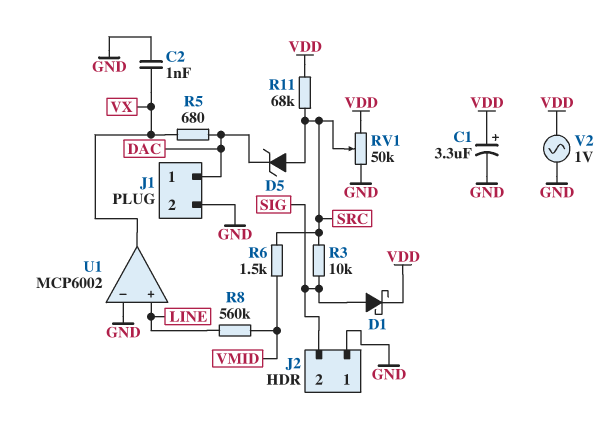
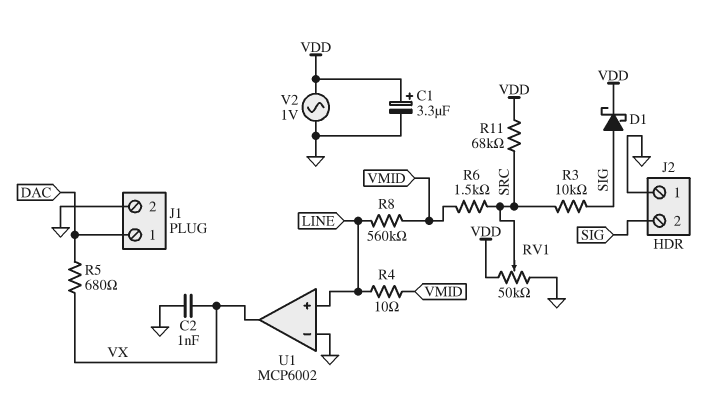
D5: zener (A SRC, K DAC) -> none
R4: none -> 10 (LINE, VMID)

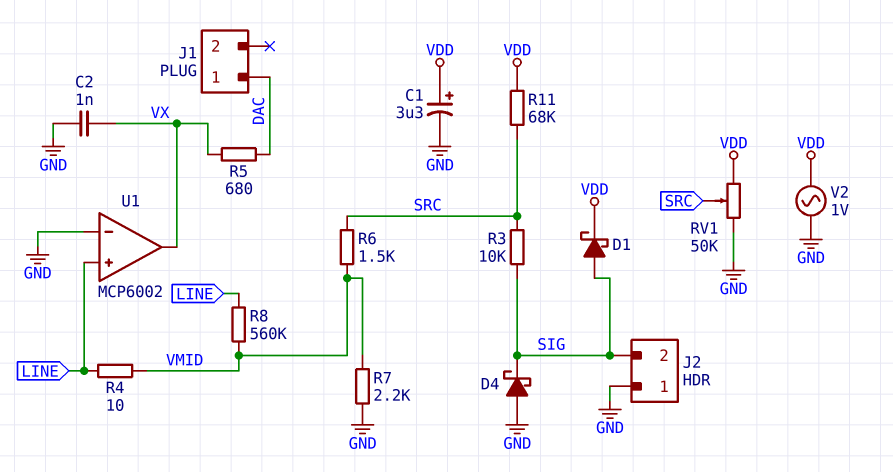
D4: none -> schottky (A GND, K SIG)
J1 pin 2: GND -> none
R7: none -> 2.2k (GND, VMID)

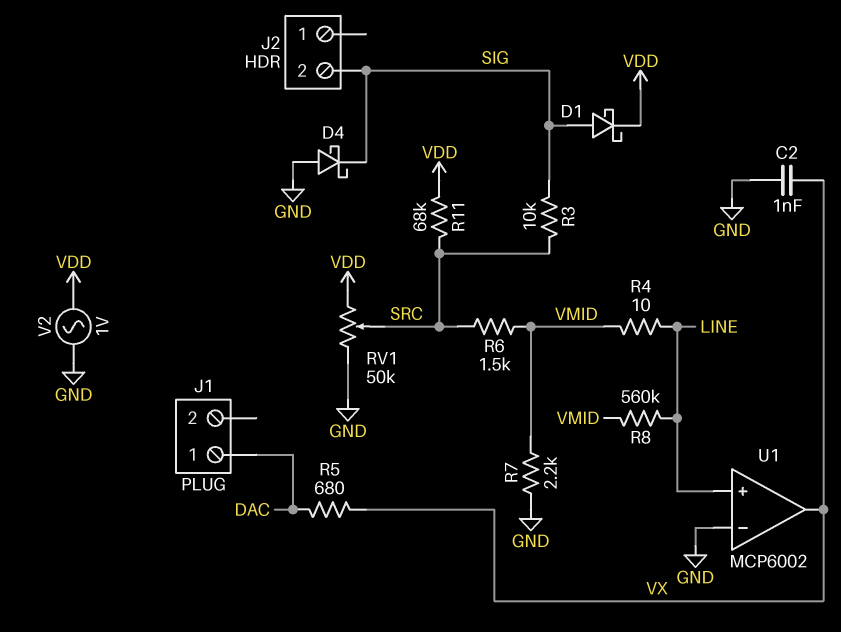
C1: 3.3uF (plus VDD, minus GND) -> none
J2 pin 1: GND -> none

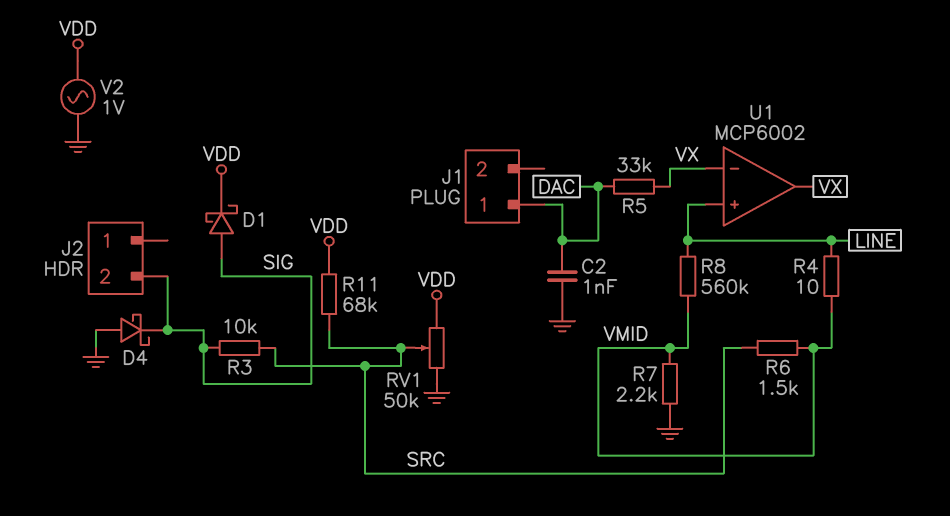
C2: 1nF (GND, VX) -> 1nF (DAC, GND)
R5: 680 (DAC, VX) -> 33k (DAC, VX)
U1 pin in-: GND -> VX

